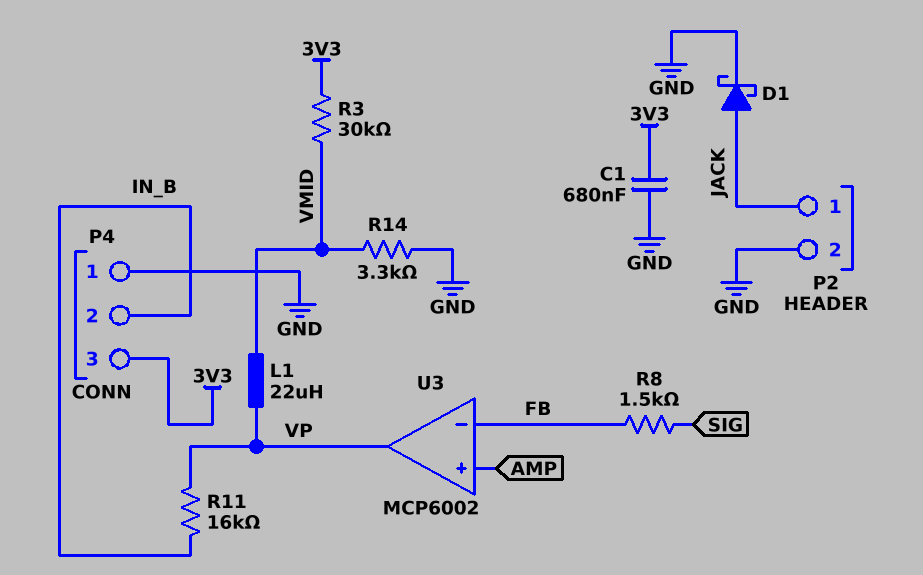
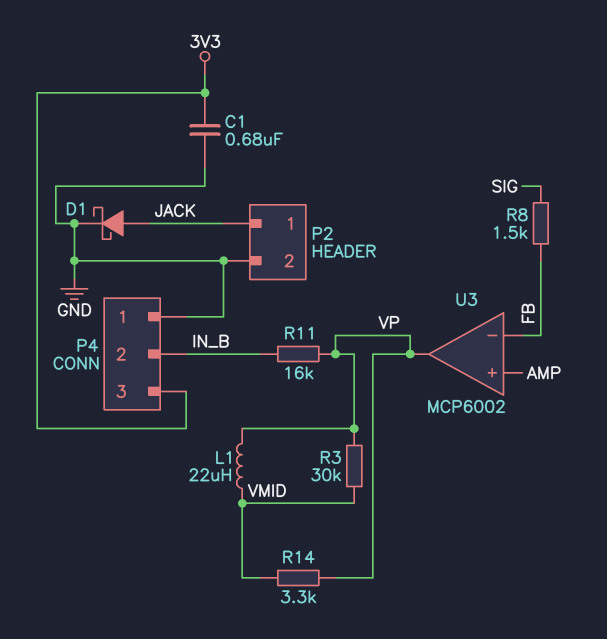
R3: 30k (3V3, VMID) -> 30k (VMID, VP)
R14: 3.3k (GND, VMID) -> 3.3k (VMID, VP)

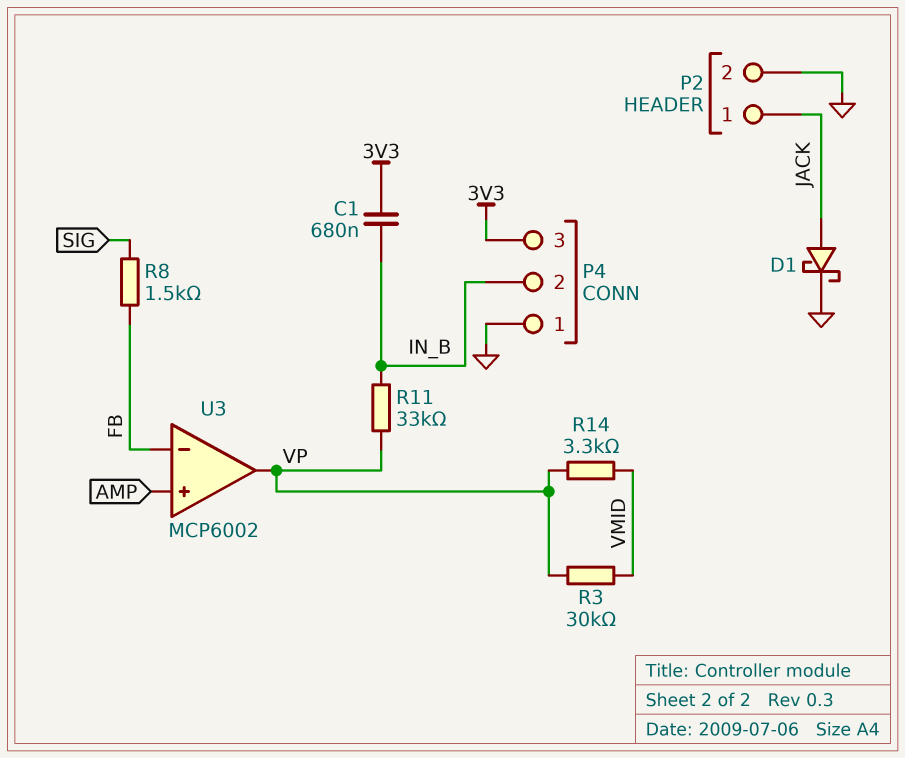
C1: 680nF (3V3, GND) -> 680nF (3V3, IN_B)
L1: 22uH (VMID, VP) -> none
R11: 16k (IN_B, VP) -> 33k (IN_B, VP)

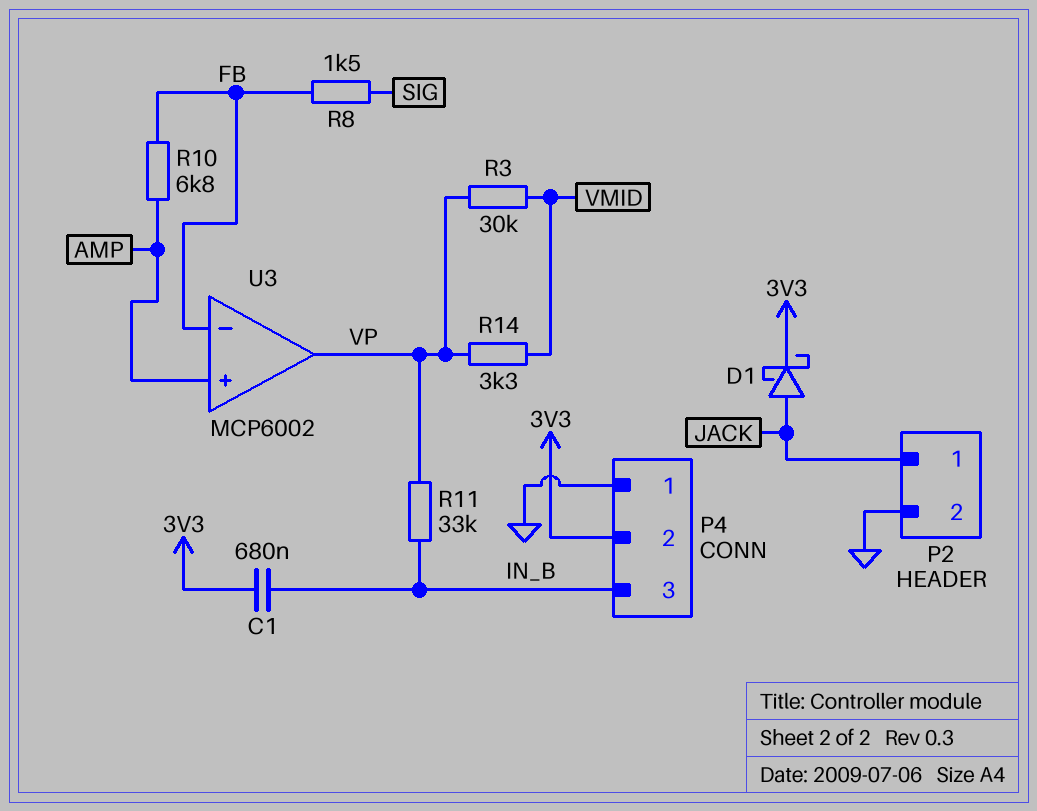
D1: schottky (A JACK, K GND) -> schottky (A JACK, K 3V3)
P4 pin 2: IN_B -> 3V3
P4 pin 3: 3V3 -> IN_B
R10: none -> 6.8k (AMP, FB)

